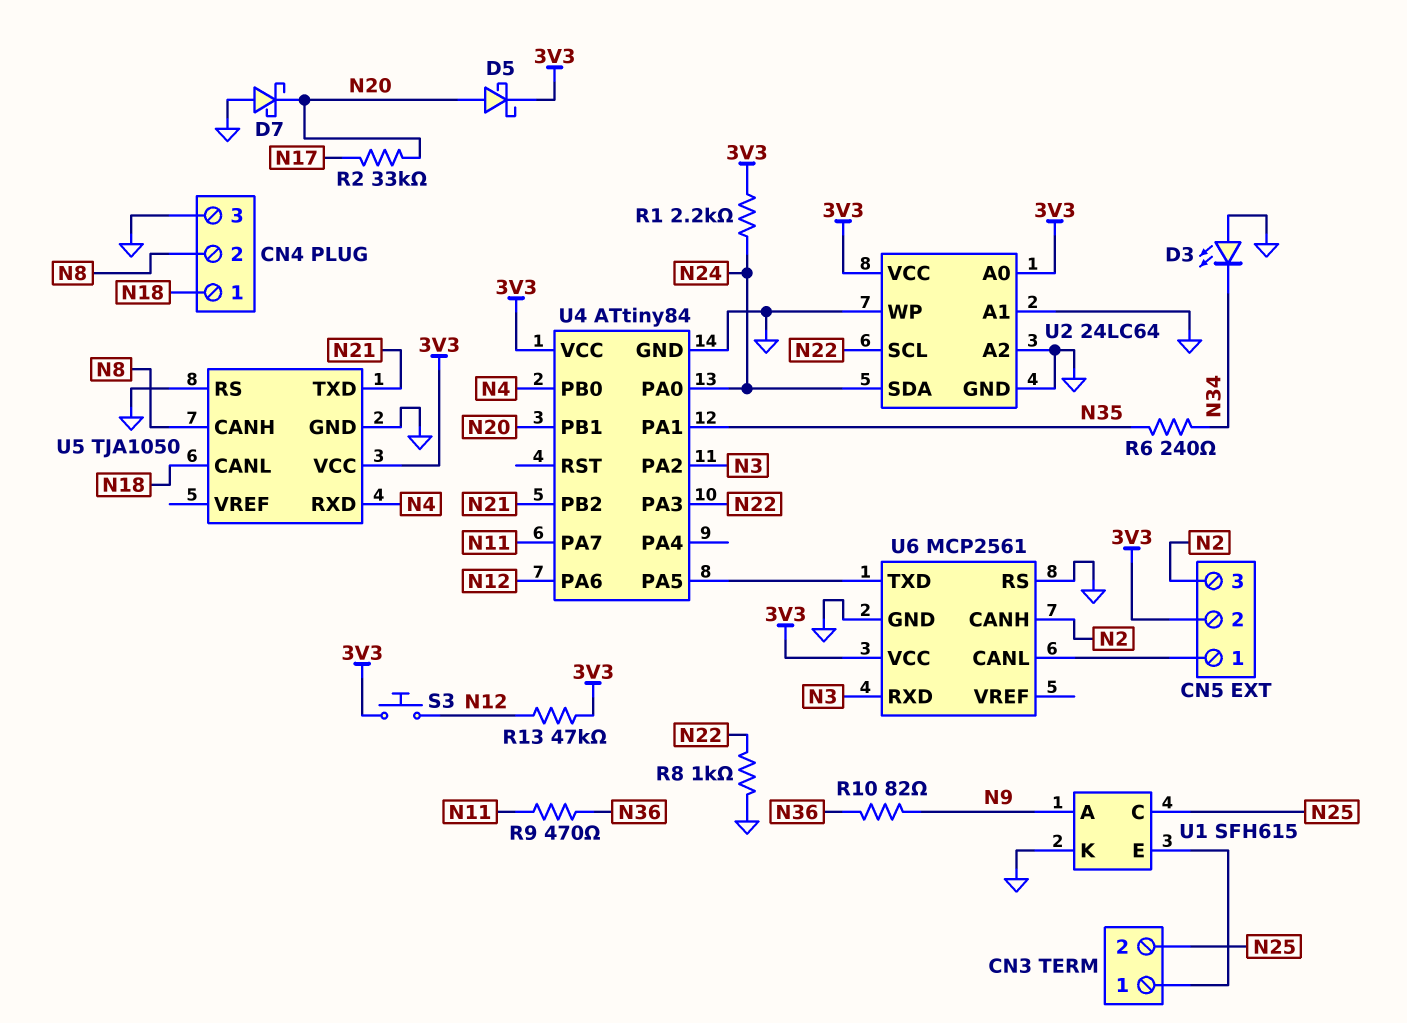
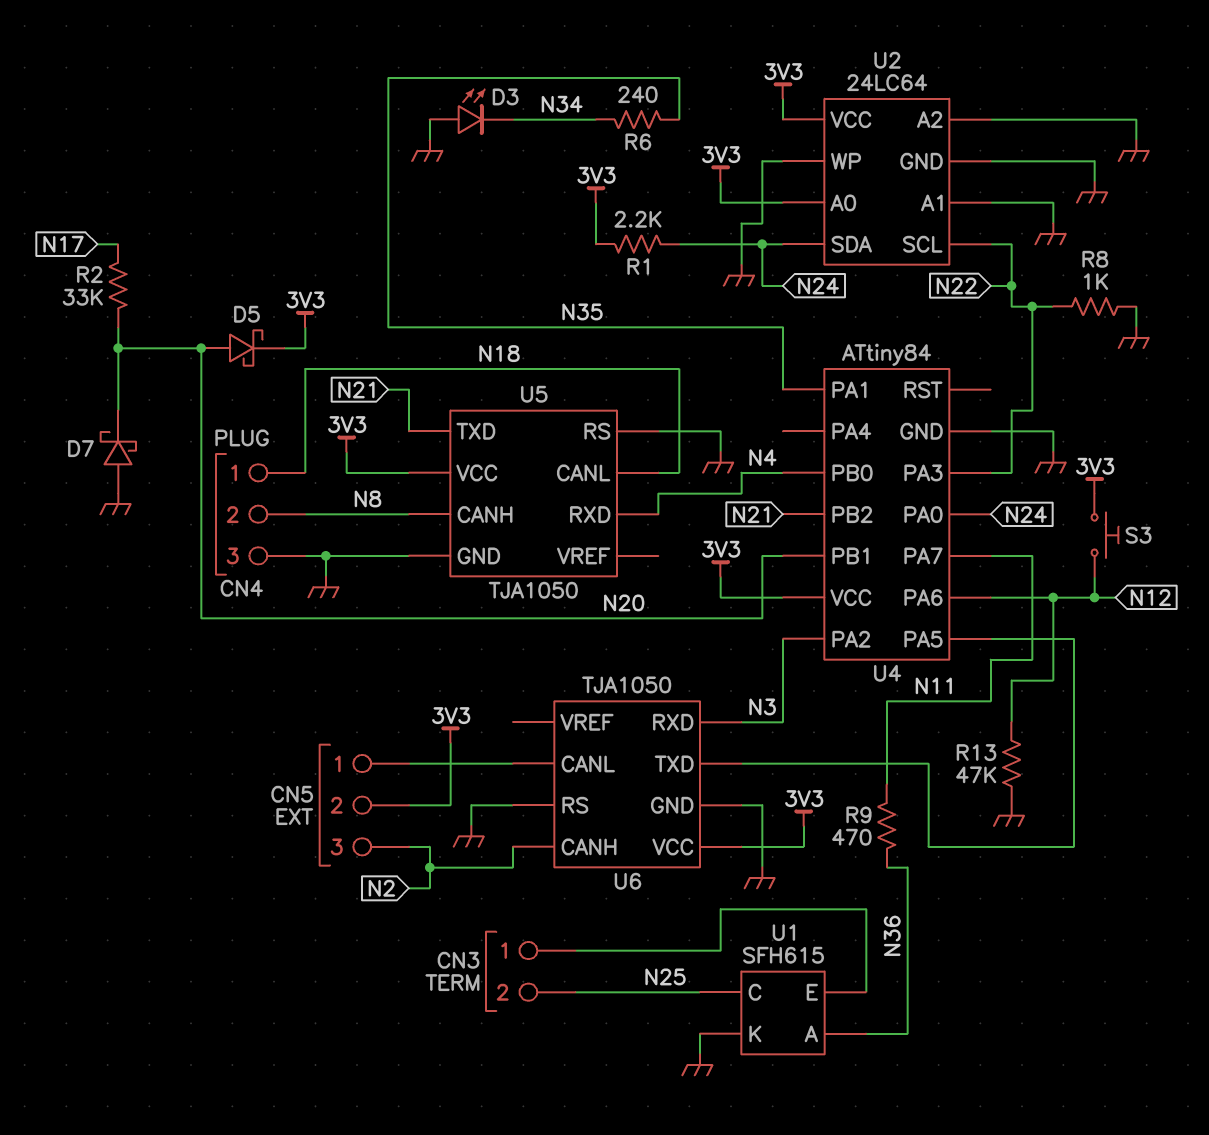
R10: 82 (N9, N36) -> none
R13: 47k (3V3, N12) -> 47k (GND, N12)
U1 pin A: N9 -> N36
U6: MCP2561 -> TJA1050

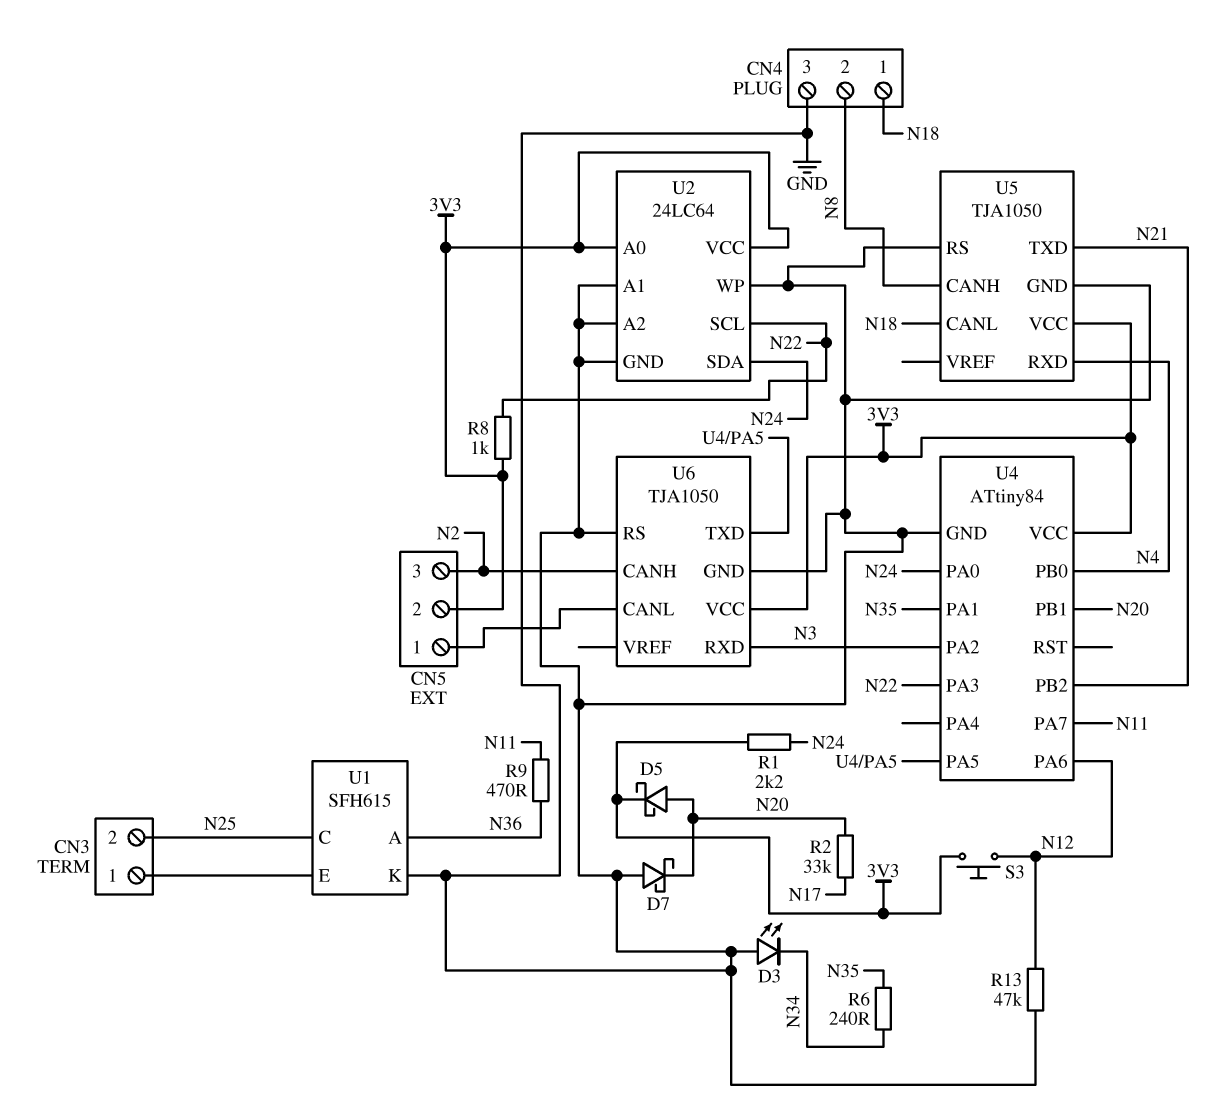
R8: 1k (GND, N22) -> 1k (3V3, N22)

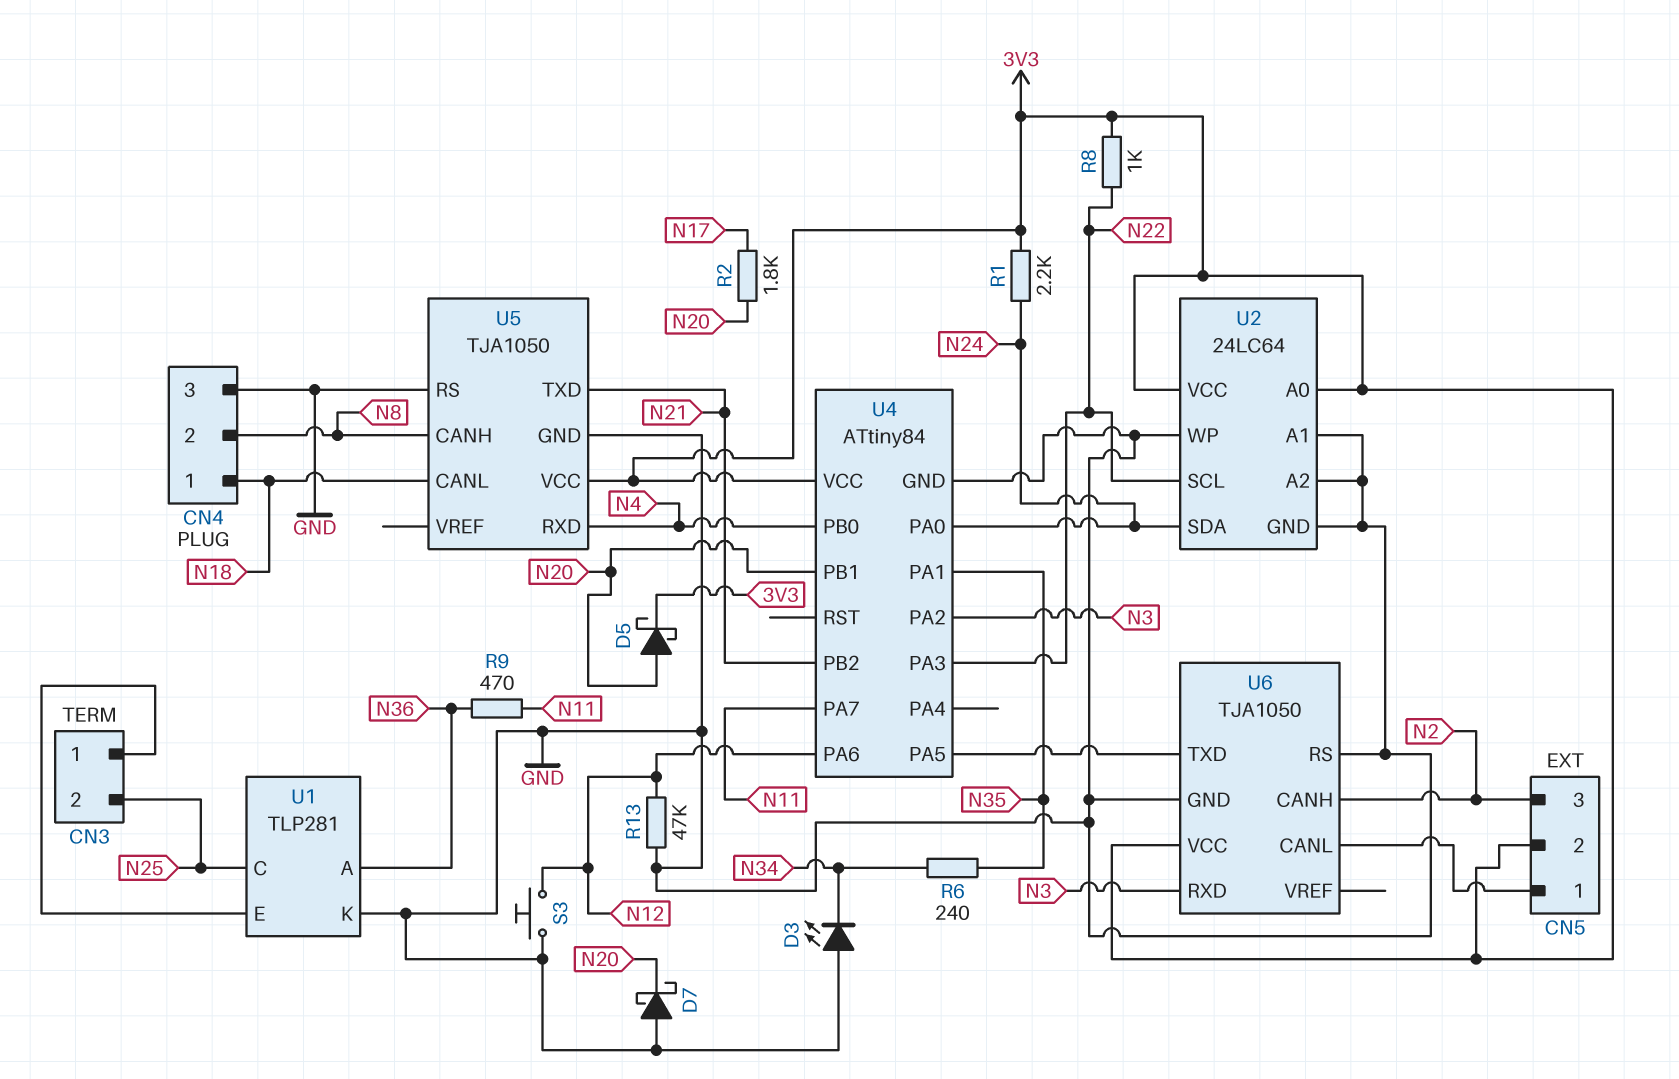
R2: 33k (N17, N20) -> 1.8k (N17, N20)
S3: button (3V3, N12) -> button (GND, N12)
U1: SFH615 -> TLP281

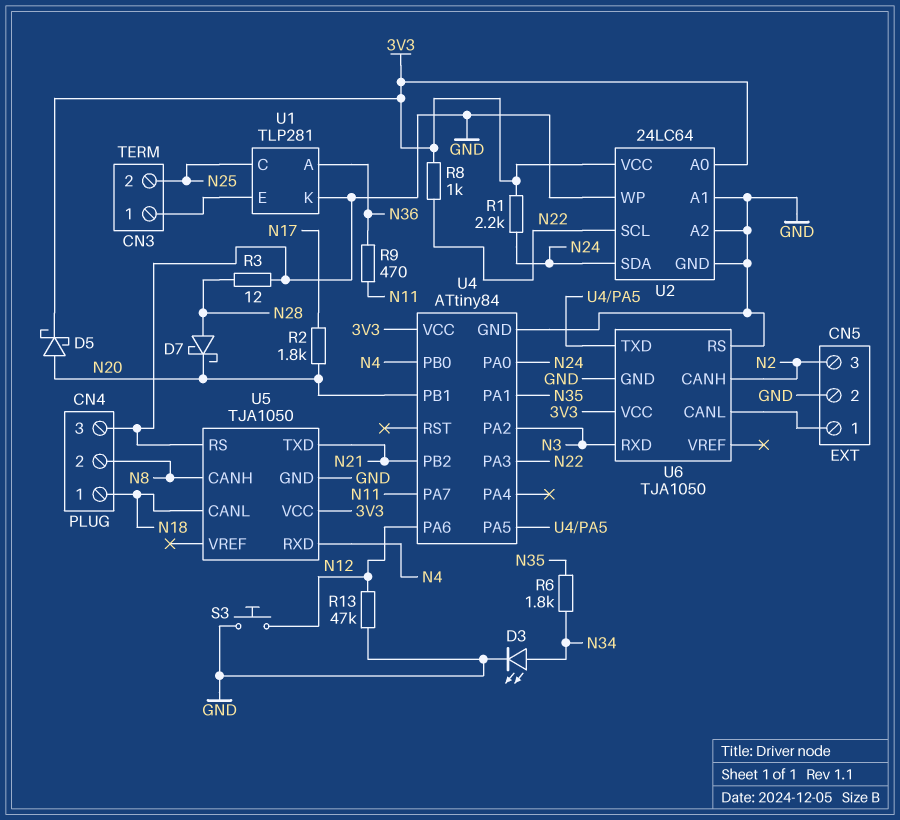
CN5 pin 2: 3V3 -> GND
D3: LED (A GND, K N34) -> LED (A N34, K GND)
D7: schottky (A GND, K N20) -> schottky (A N28, K N20)
R3: none -> 12 (GND, N28)
R6: 240 (N34, N35) -> 1.8k (N34, N35)

